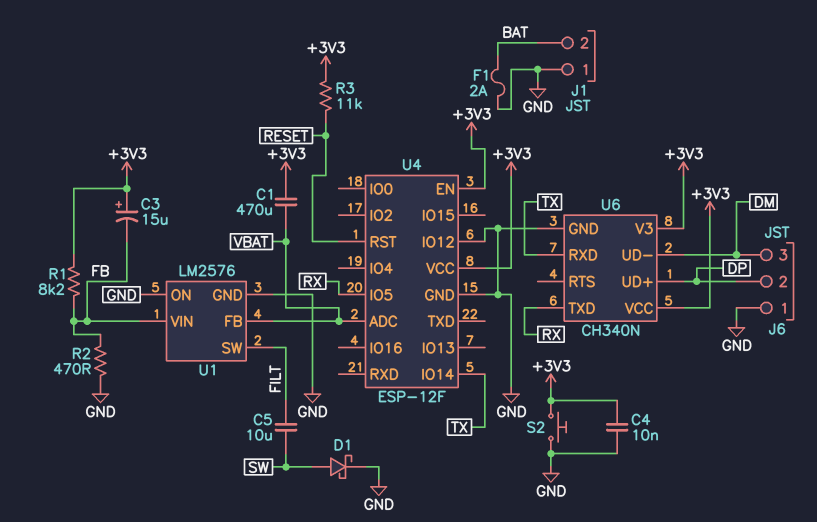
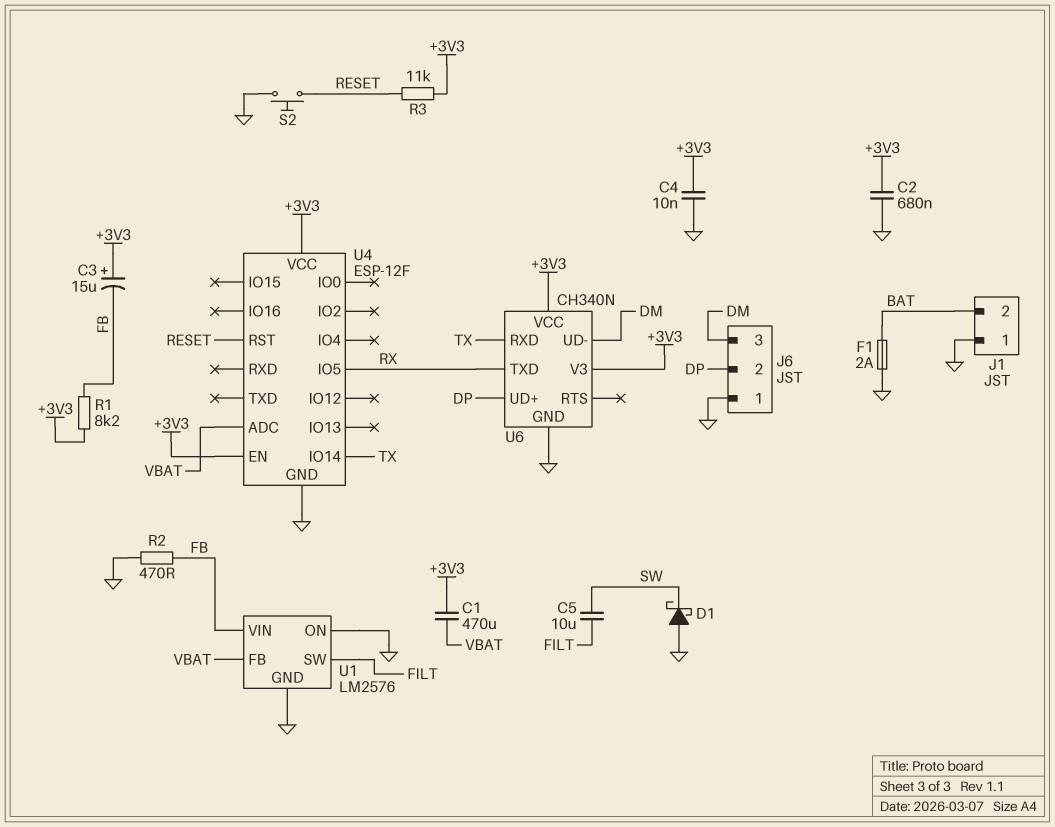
C2: none -> 680nF (+3V3, GND)
D1: schottky (A SW, K GND) -> schottky (A GND, K SW)
S2: button (+3V3, GND) -> button (GND, RESET)
U4 pin IO12: GND -> none

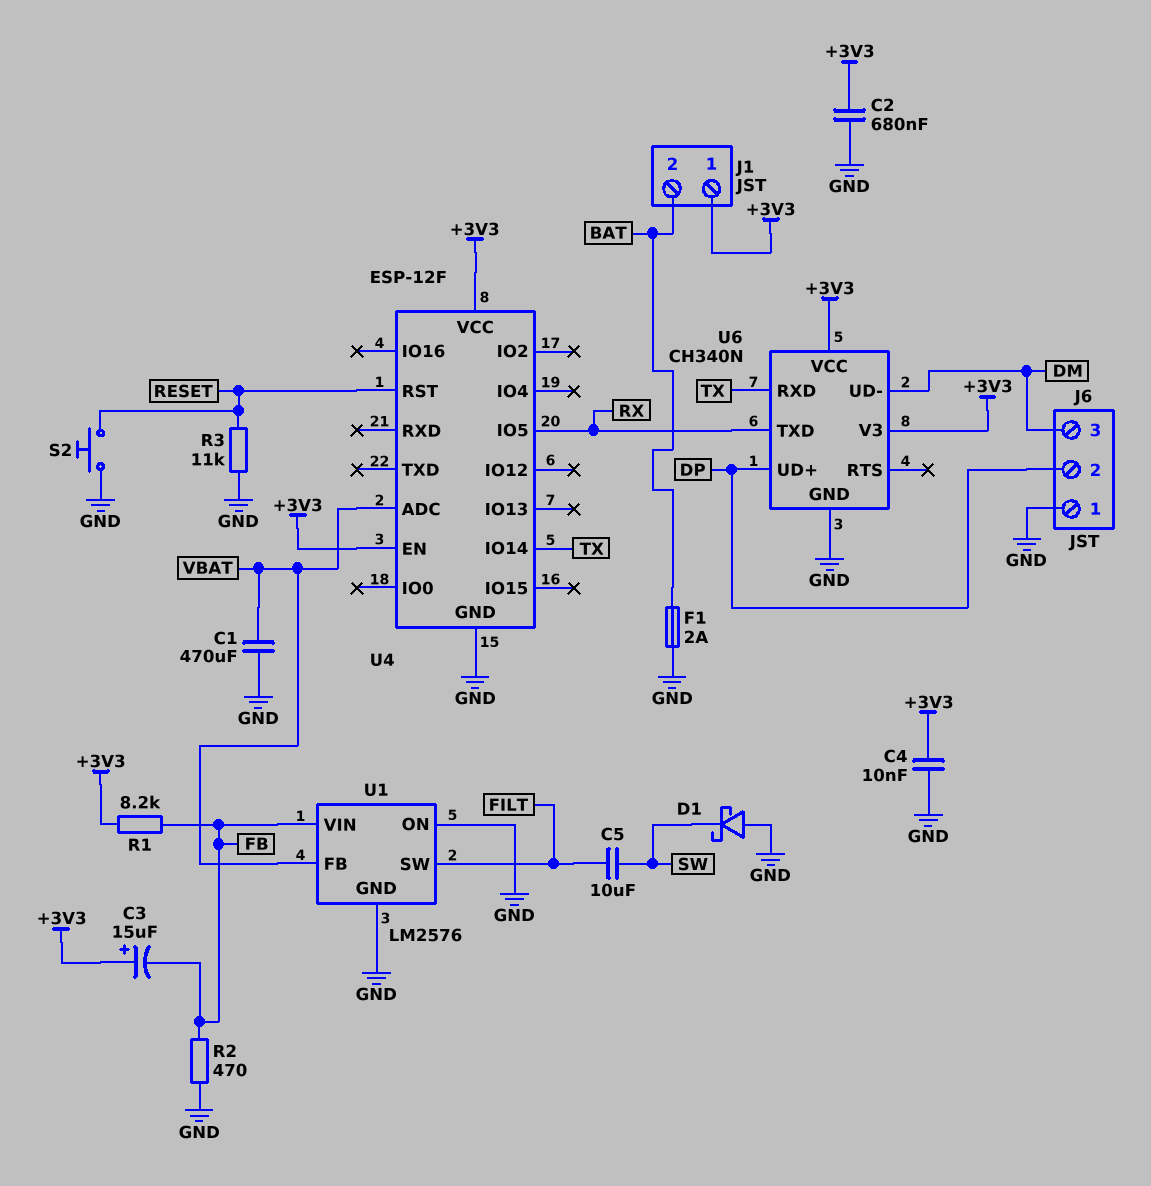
C1: 470uF (+3V3, VBAT) -> 470uF (GND, VBAT)
J1 pin 1: GND -> +3V3
R3: 11k (+3V3, RESET) -> 11k (GND, RESET)

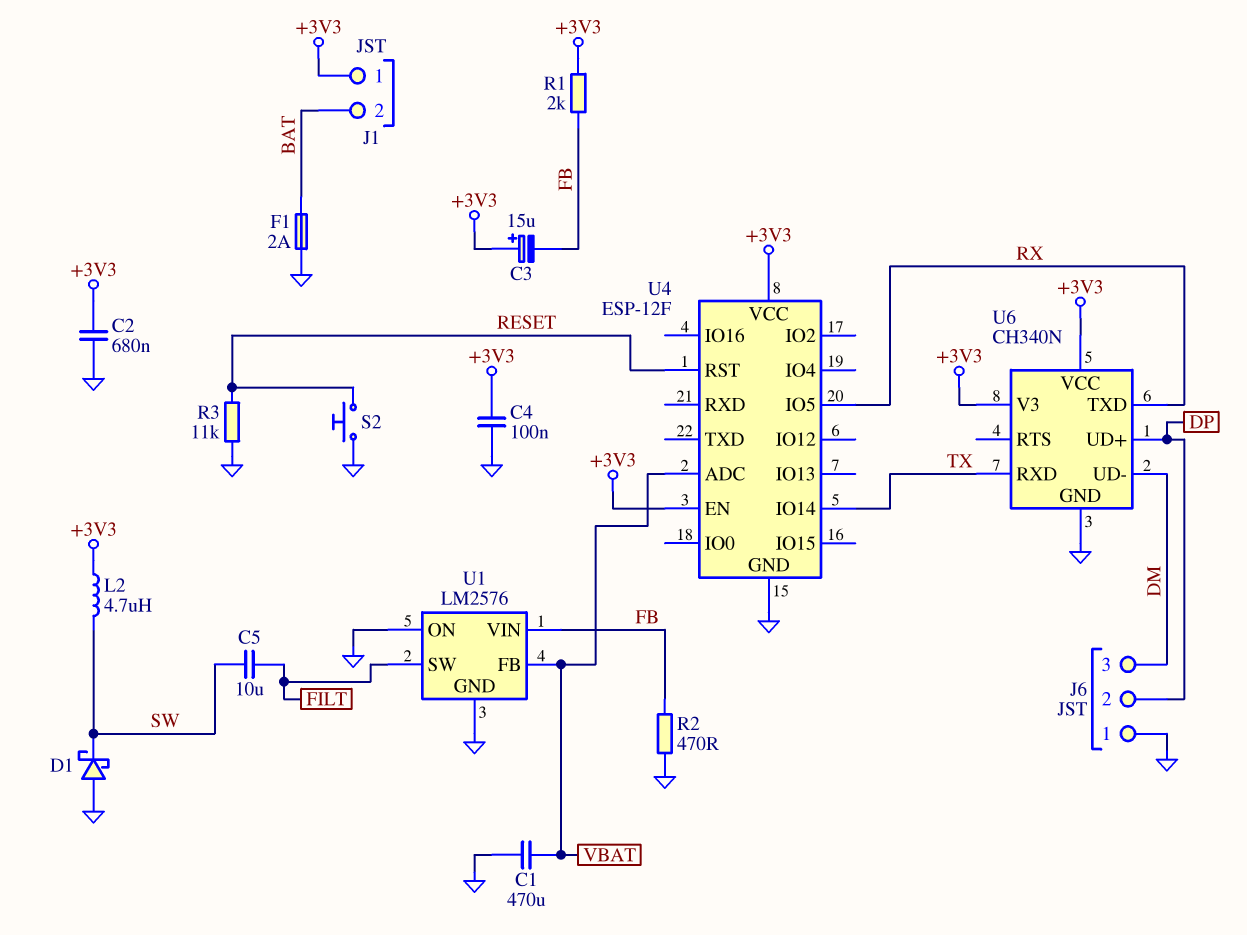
C4: 10nF (+3V3, GND) -> 100nF (+3V3, GND)
L2: none -> 4.7uH (+3V3, SW)
R1: 8.2k (+3V3, FB) -> 2k (+3V3, FB)

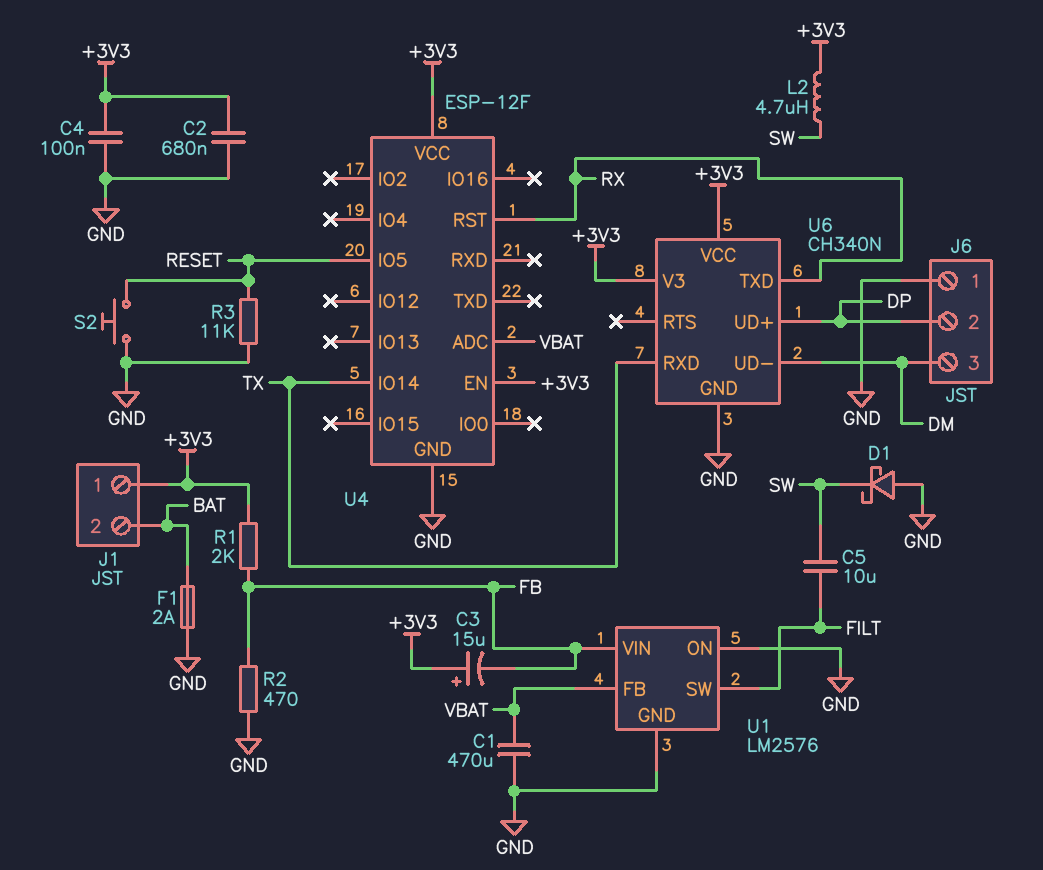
U4 pin IO5: RX -> RESET
U4 pin RST: RESET -> RX

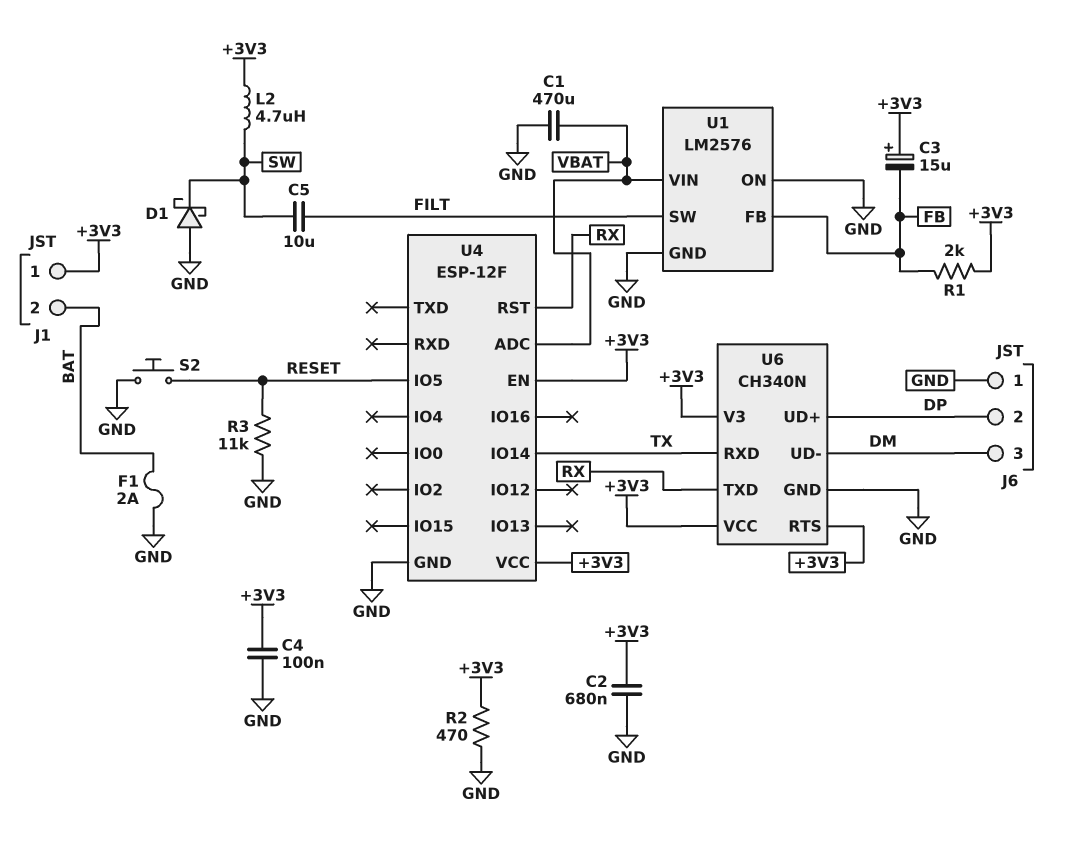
R2: 470 (FB, GND) -> 470 (+3V3, GND)
U1 pin FB: VBAT -> FB
U1 pin VIN: FB -> VBAT
U6 pin RTS: none -> +3V3

